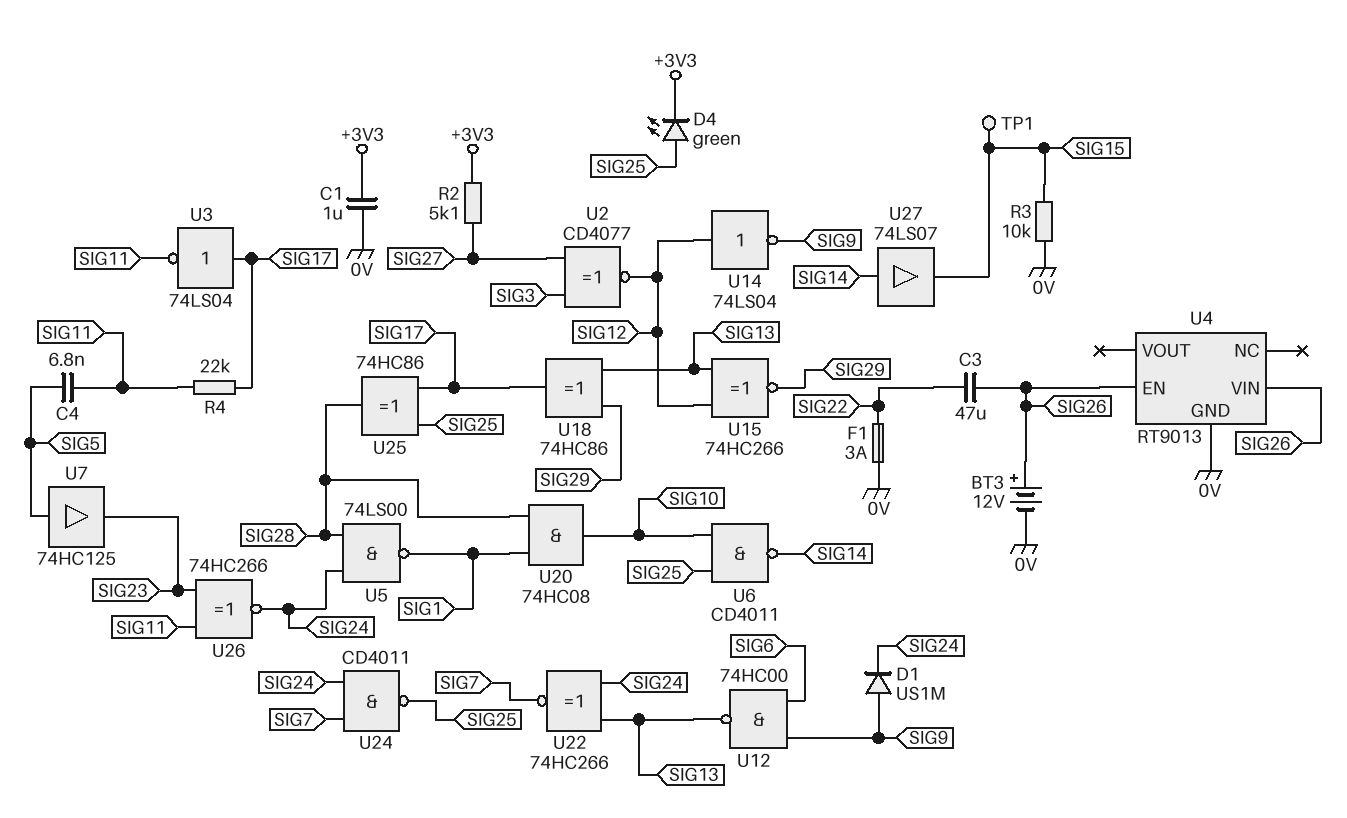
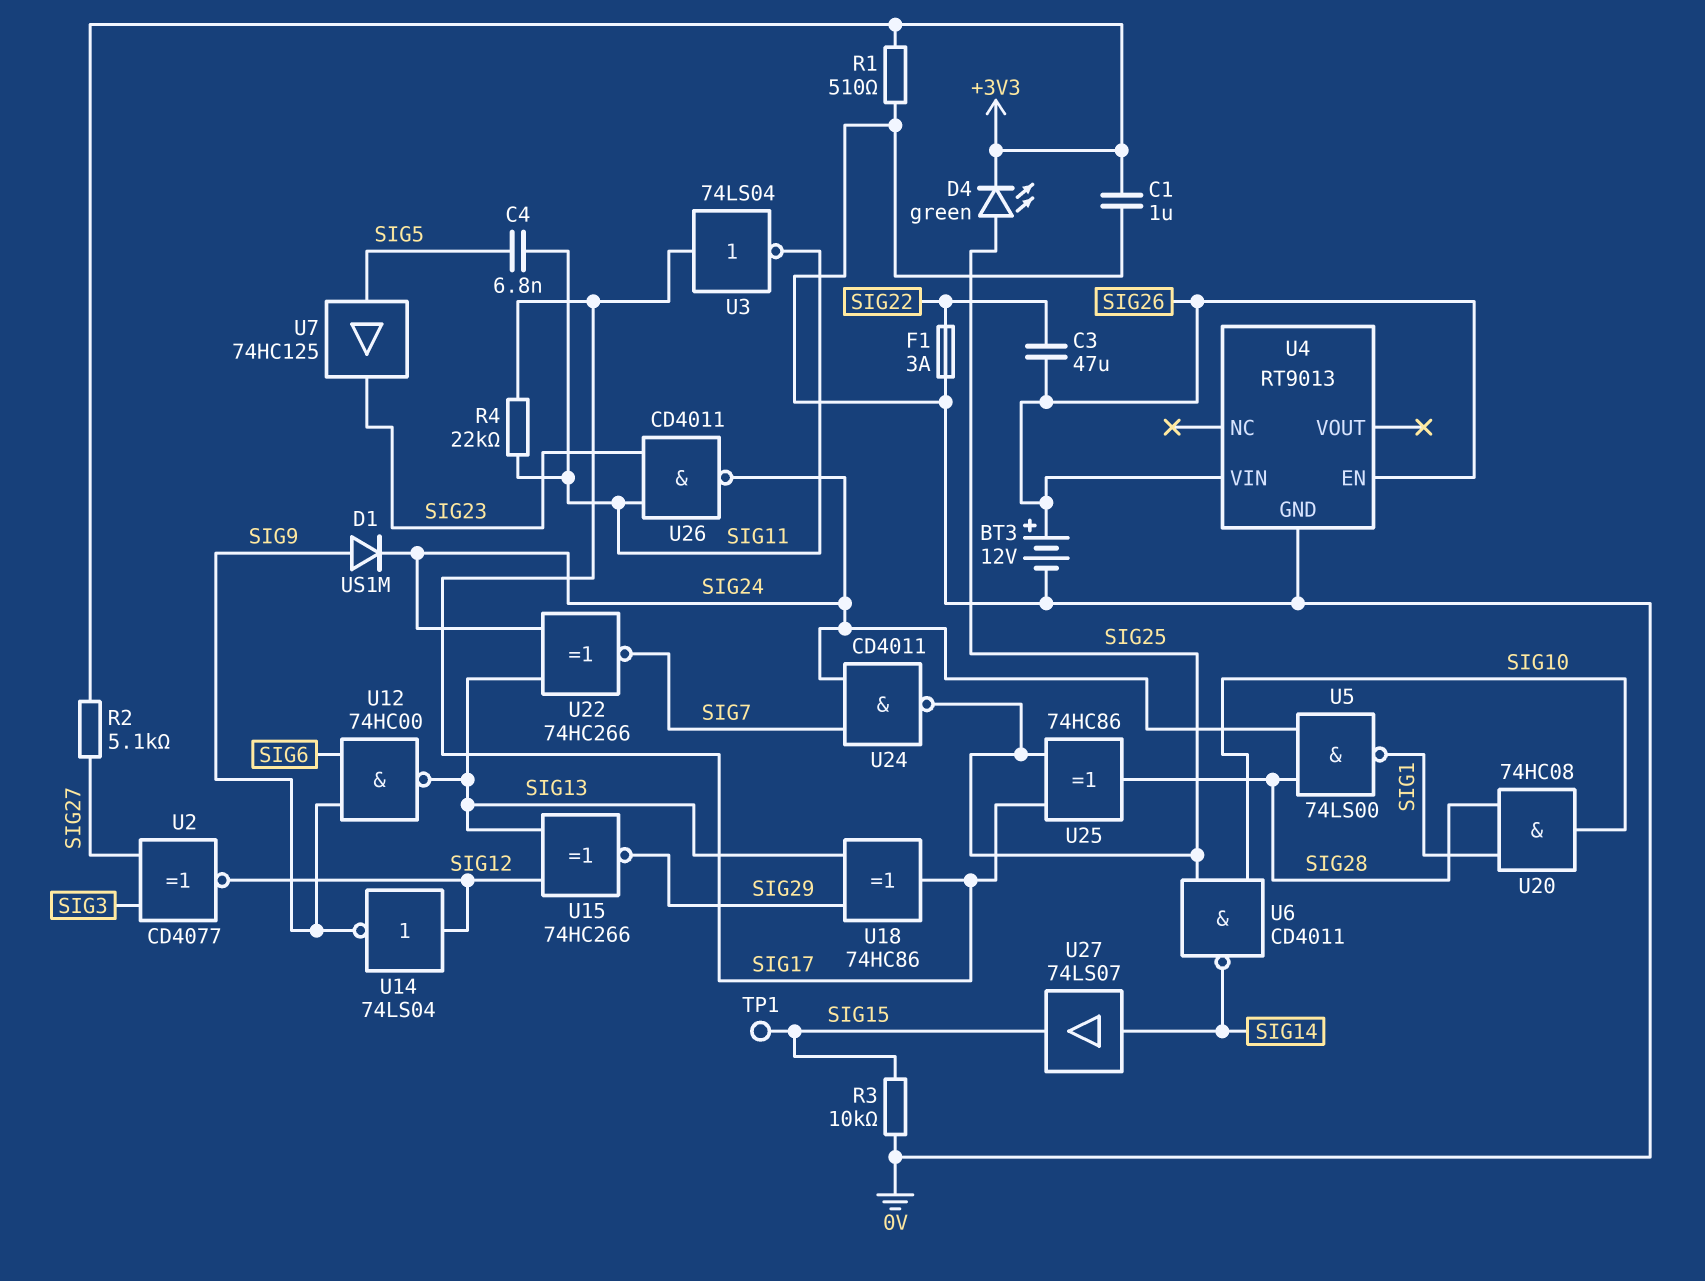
R1: none -> 510 (+3V3, 0V)
U26: XNOR 74HC266 (in SIG11, in SIG23, out SIG24) -> NAND CD4011 (in SIG11, in SIG23, out SIG24)

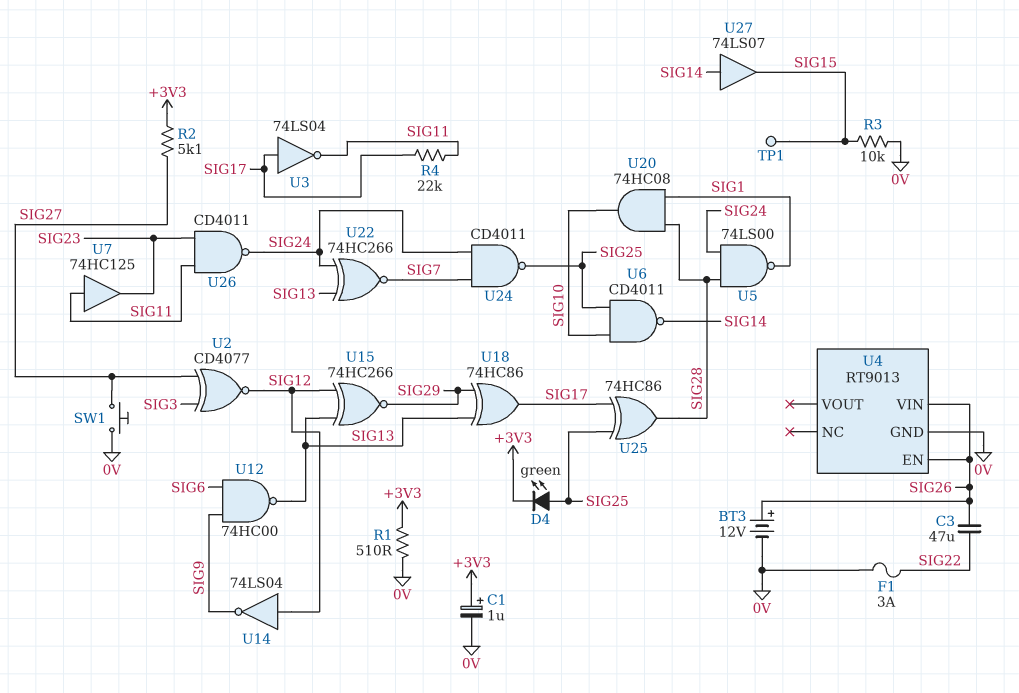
C1: 1uF (+3V3, 0V) -> 1uF (plus +3V3, minus 0V)
C4: 6.8nF (SIG5, SIG11) -> none
D1: diode US1M (A SIG9, K SIG24) -> none
SW1: none -> button (0V, SIG27)
U7: buffer 74HC125 (in SIG5, out SIG23) -> buffer 74HC125 (in SIG11, out SIG23)

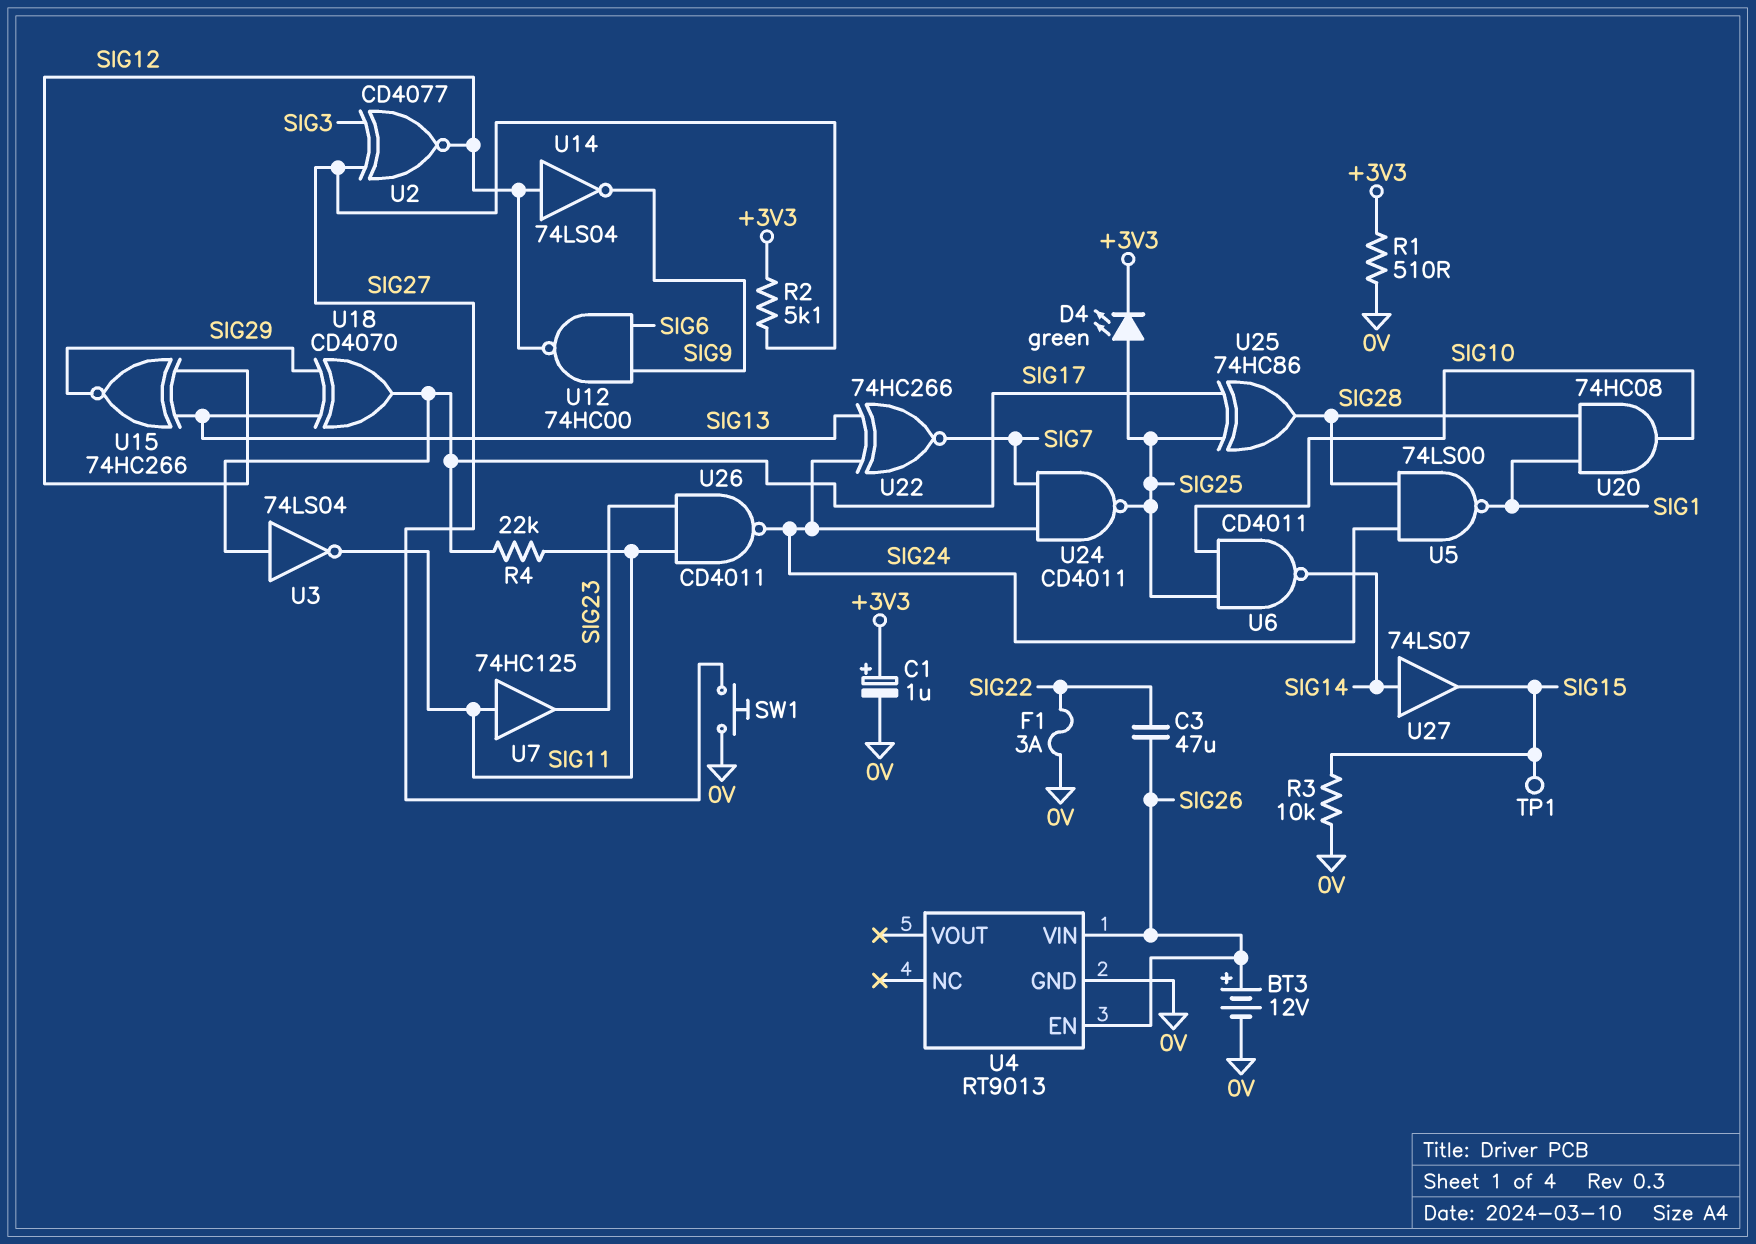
U12: NAND 74HC00 (in SIG6, in SIG9, out SIG13) -> NAND 74HC00 (in SIG6, in SIG9, out SIG12)
U18: XOR 74HC86 (in SIG13, in SIG29, out SIG17) -> XOR CD4070 (in SIG13, in SIG29, out SIG17)

